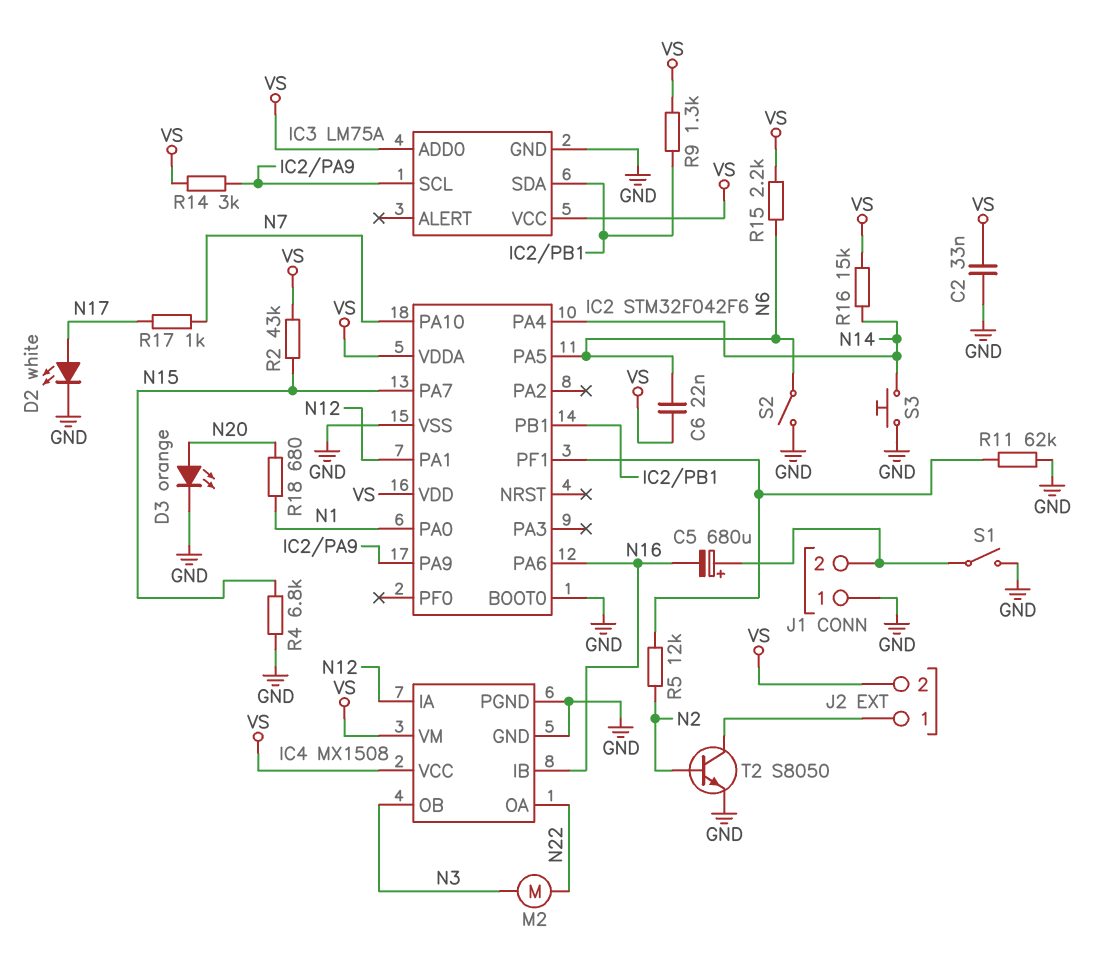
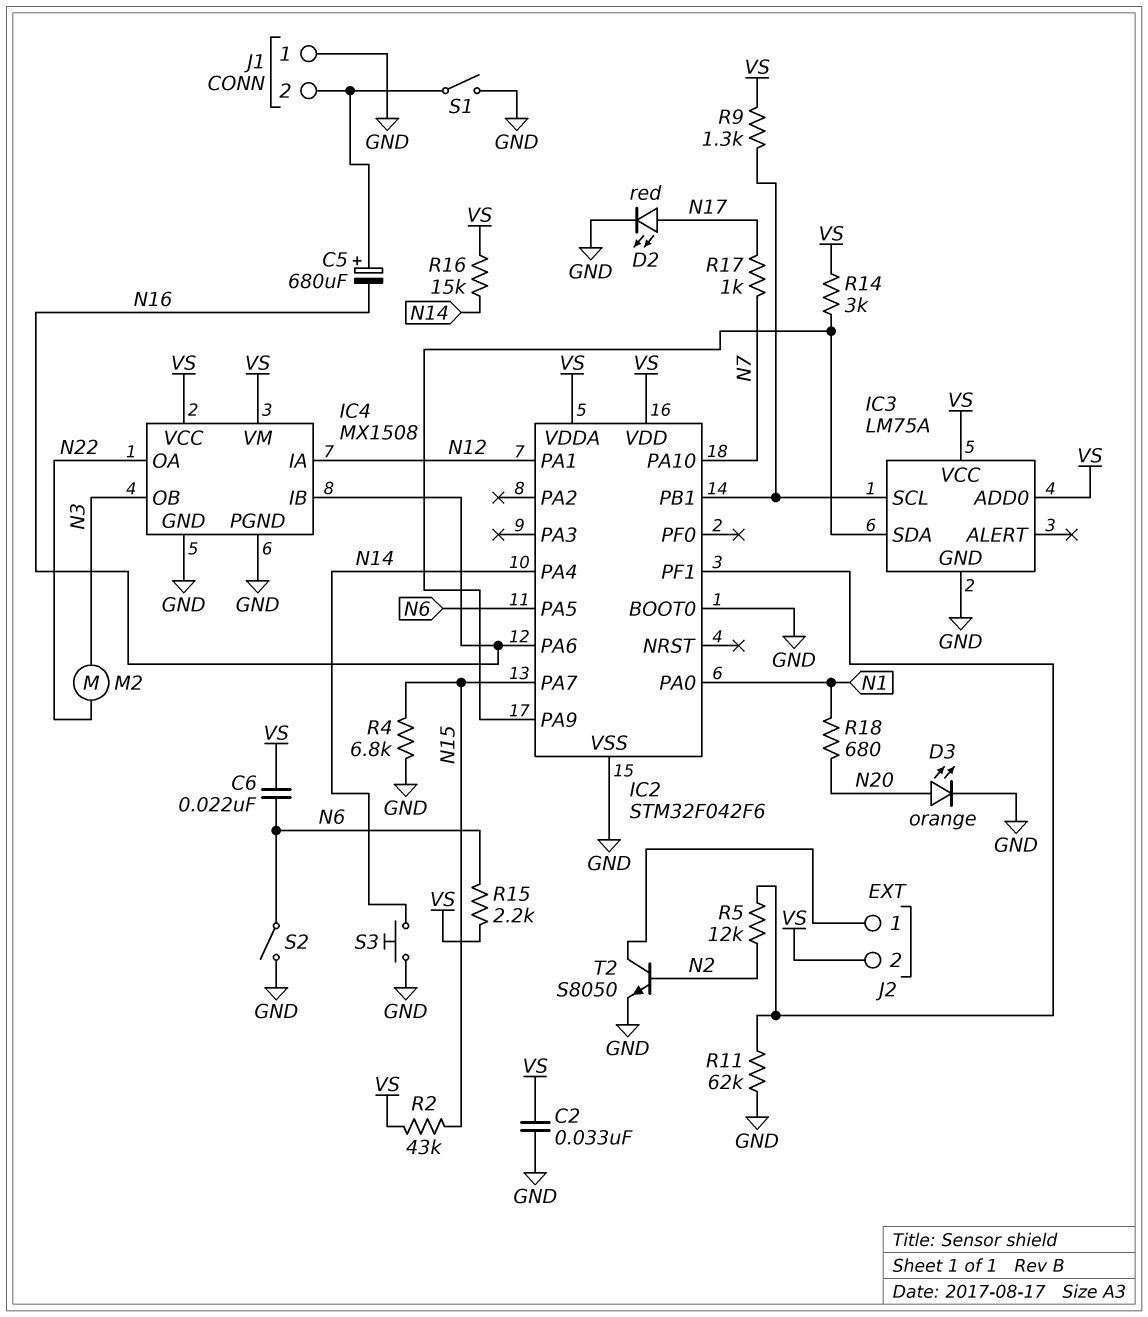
D2: LED white (A N17, K GND) -> LED red (A N17, K GND)
IC3 pin SCL: IC2/PA9 -> IC2/PB1
IC3 pin SDA: IC2/PB1 -> IC2/PA9

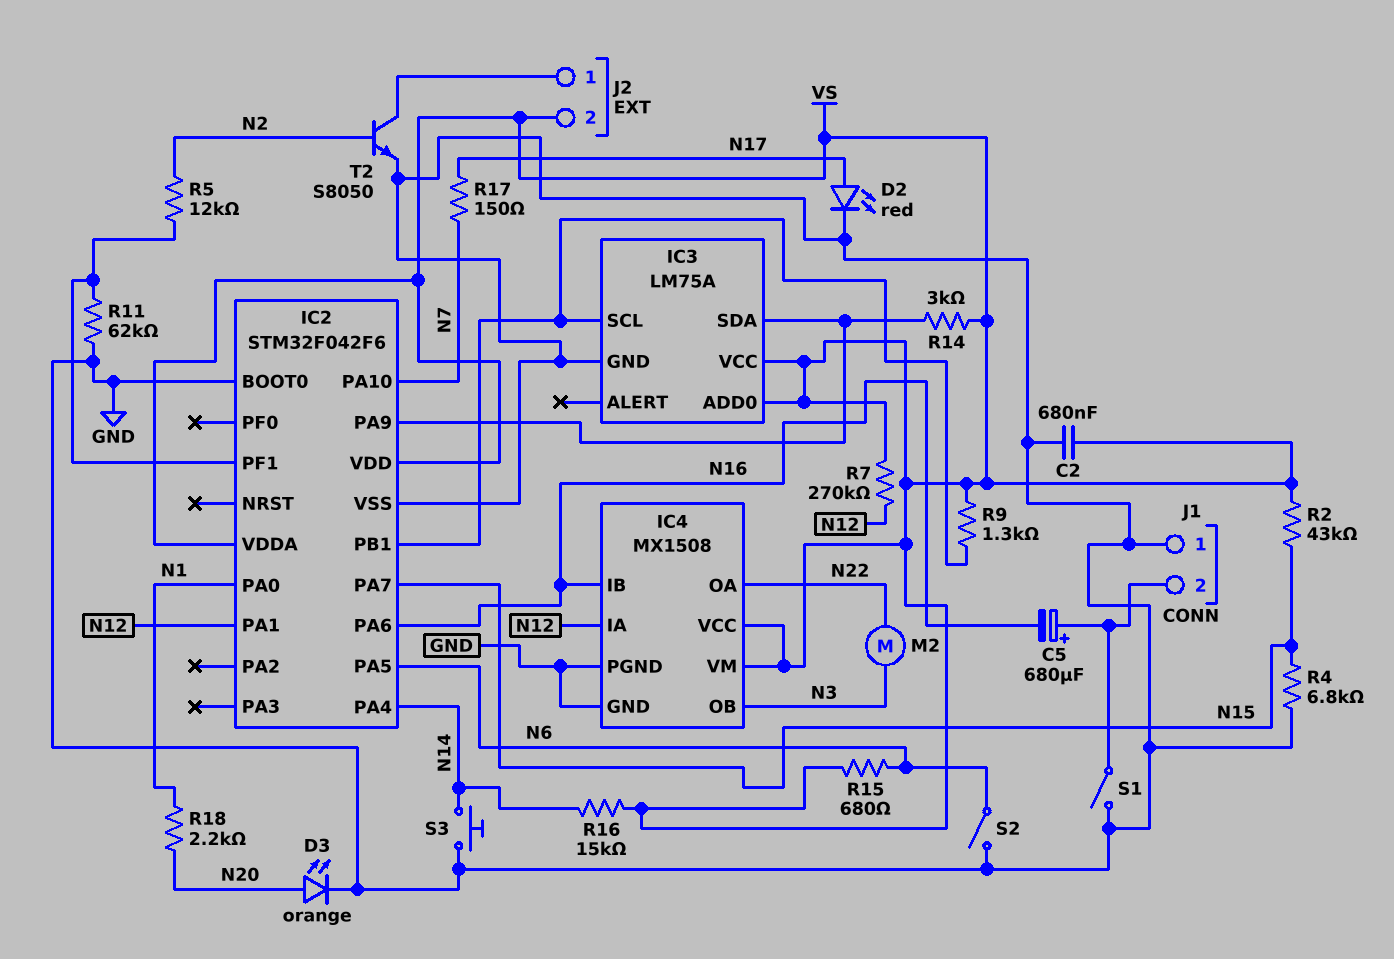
C2: 33nF (GND, VS) -> 680nF (GND, VS)
C6: 22nF (N6, VS) -> none
R7: none -> 270k (N12, VS)
R15: 2.2k (N6, VS) -> 680 (N6, VS)
R17: 1k (N7, N17) -> 150 (N7, N17)
R18: 680 (N1, N20) -> 2.2k (N1, N20)

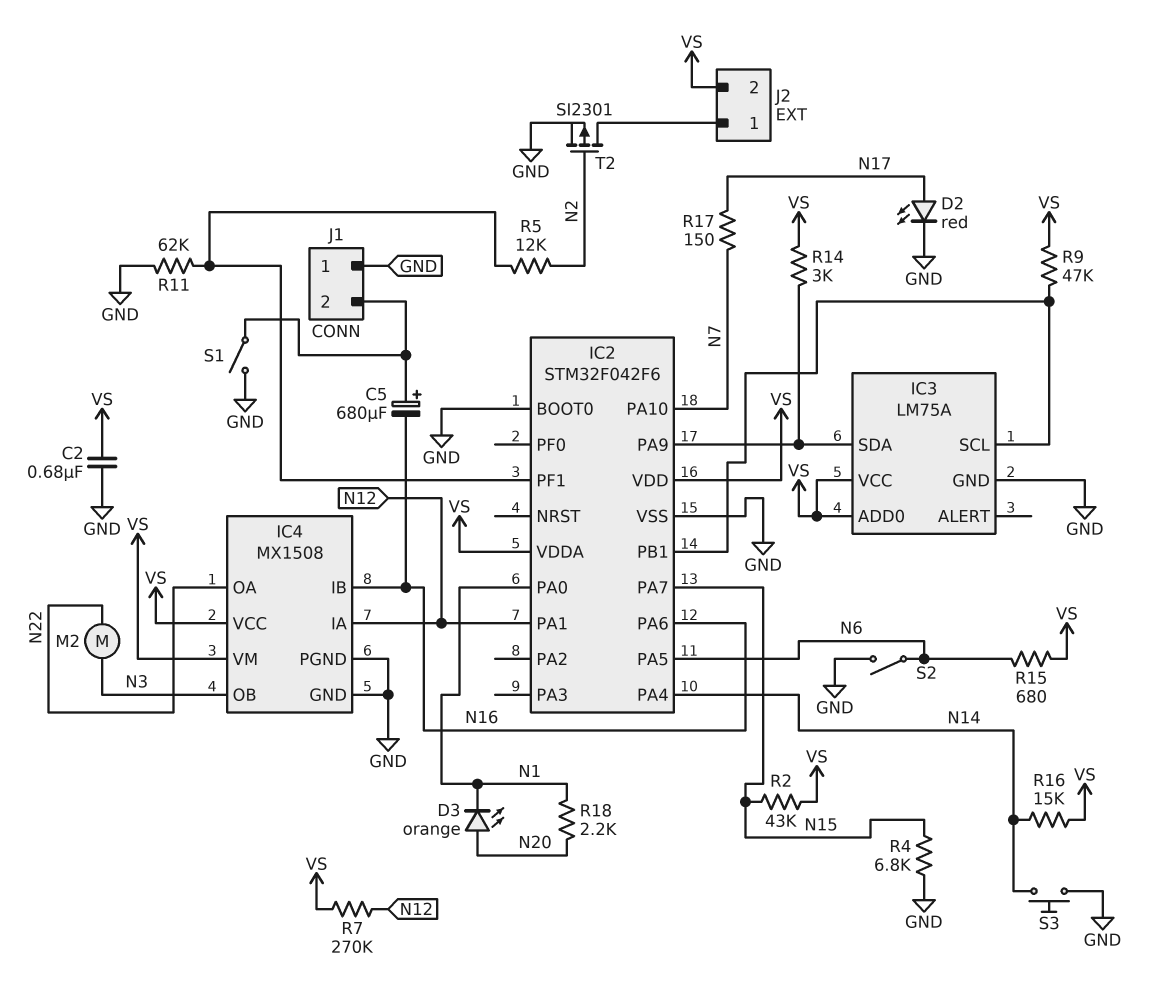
D3: LED orange (A N20, K GND) -> LED orange (A N20, K N1)
R9: 1.3k (IC2/PB1, VS) -> 47k (IC2/PB1, VS)
T2: NPN S8050 (B N2, C J2/1, E GND) -> PMOS SI2301 (G N2, D J2/1, S GND)

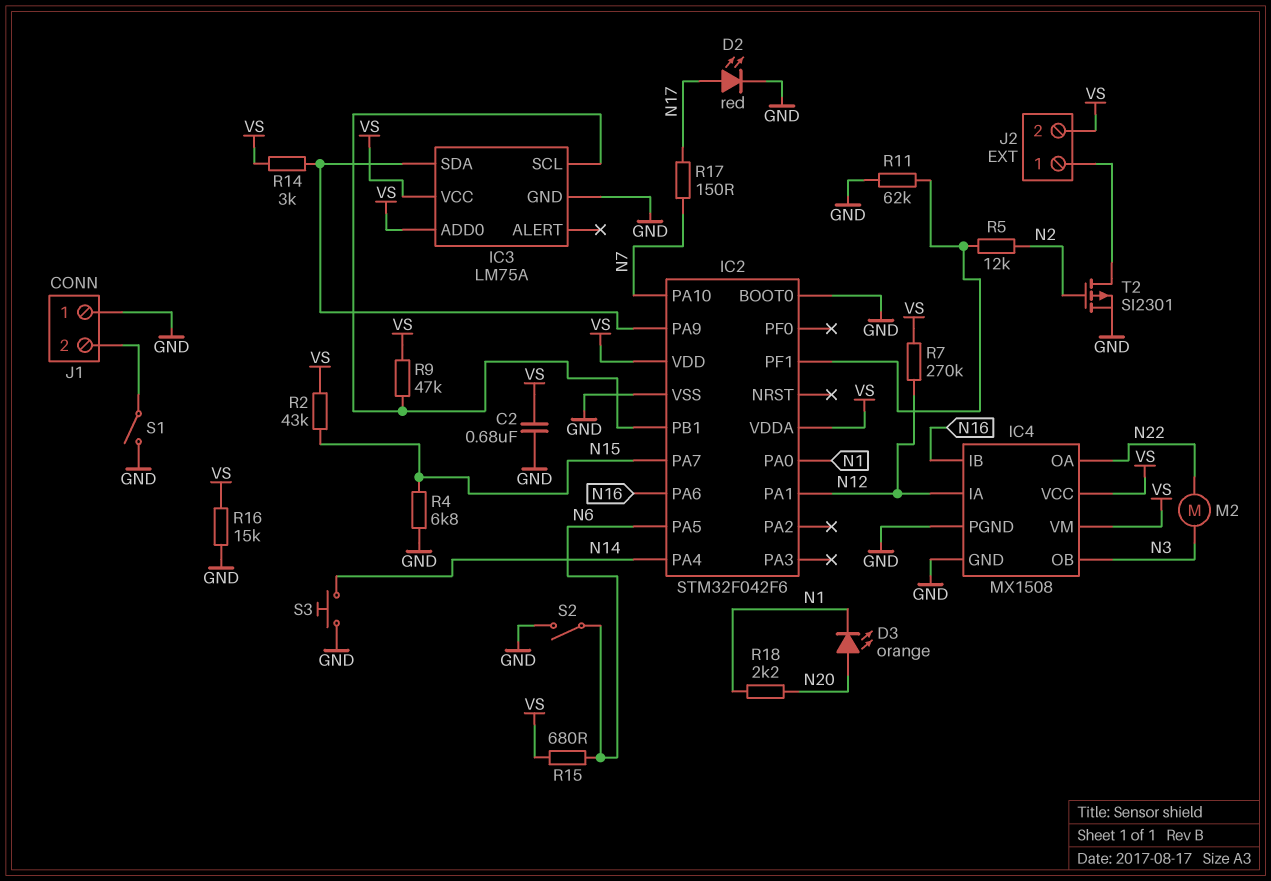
C5: 680uF (plus J1/2, minus N16) -> none
R16: 15k (N14, VS) -> 15k (GND, VS)

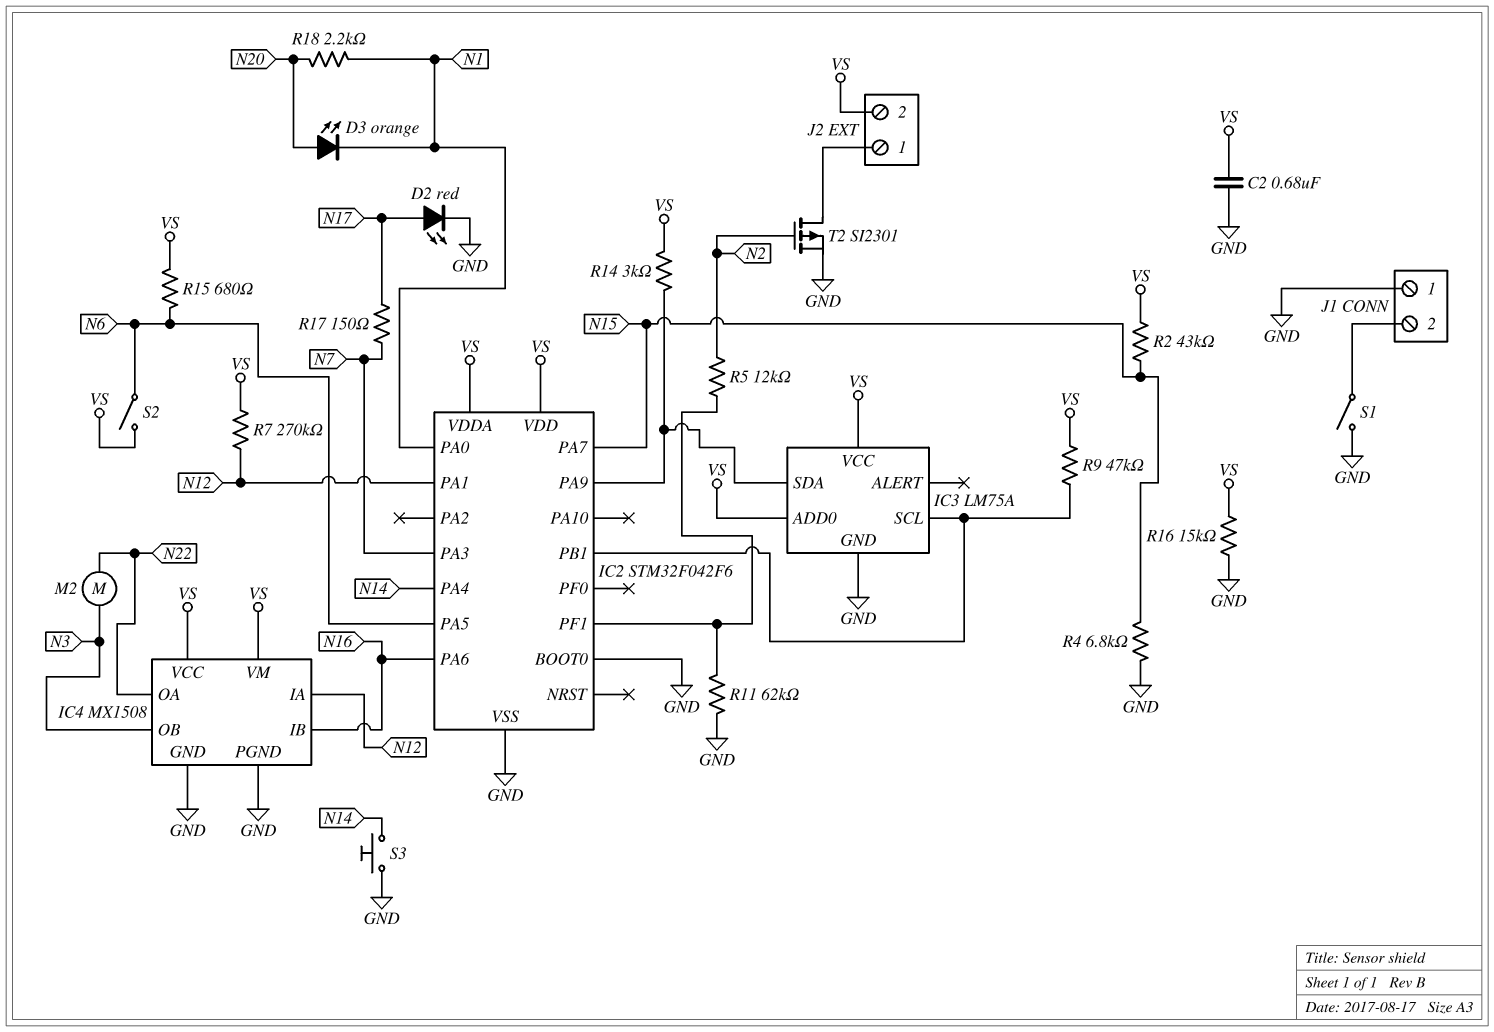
IC2 pin PA3: none -> N7
IC2 pin PA10: N7 -> none
S2: switch (GND, N6) -> switch (N6, VS)

